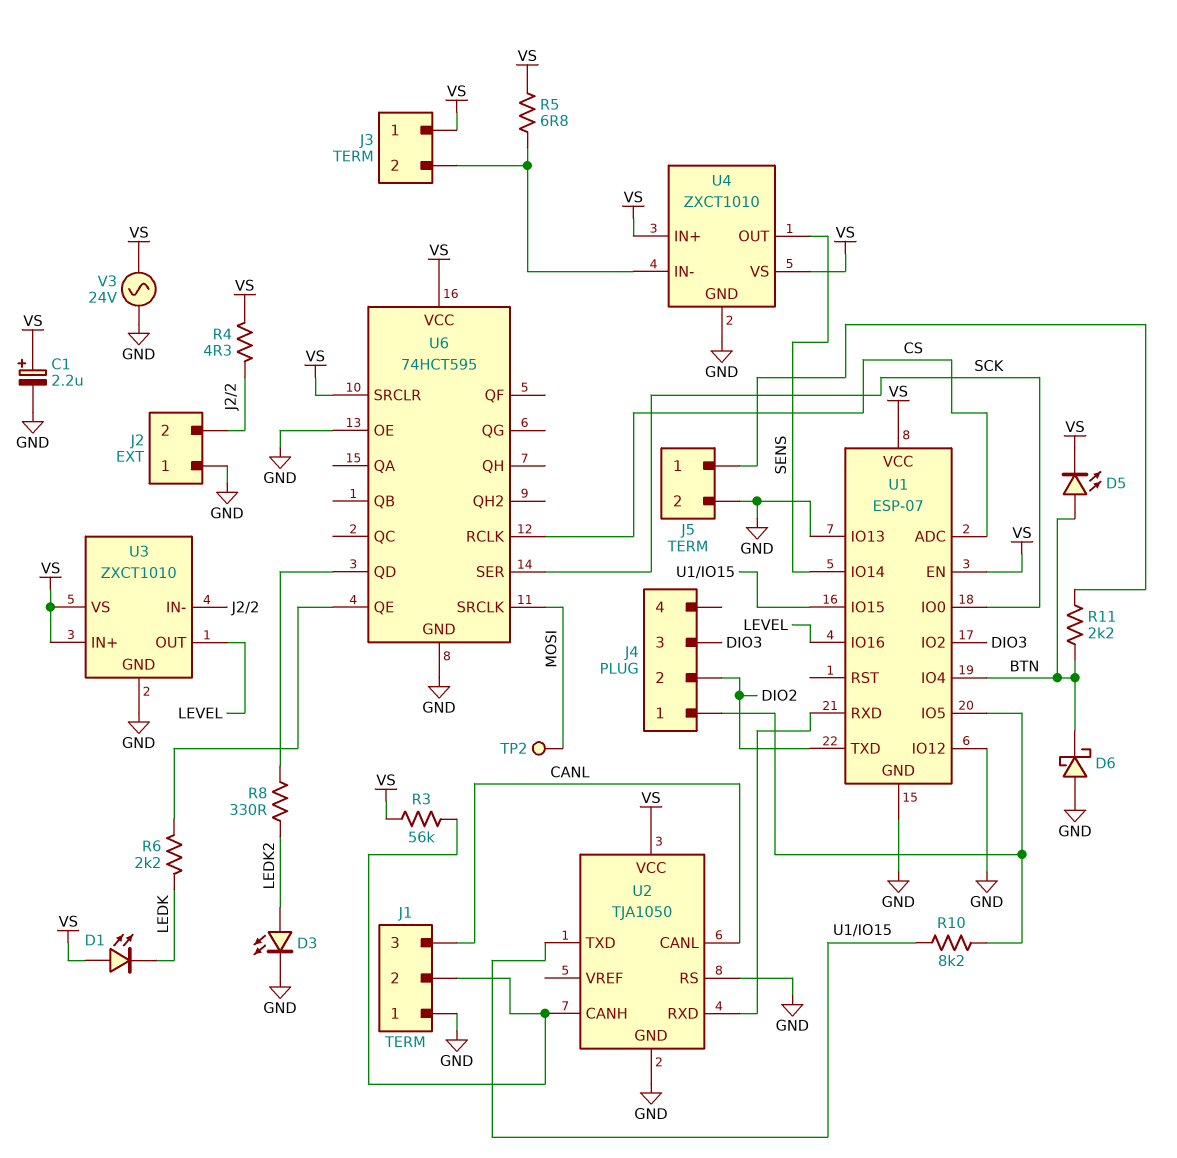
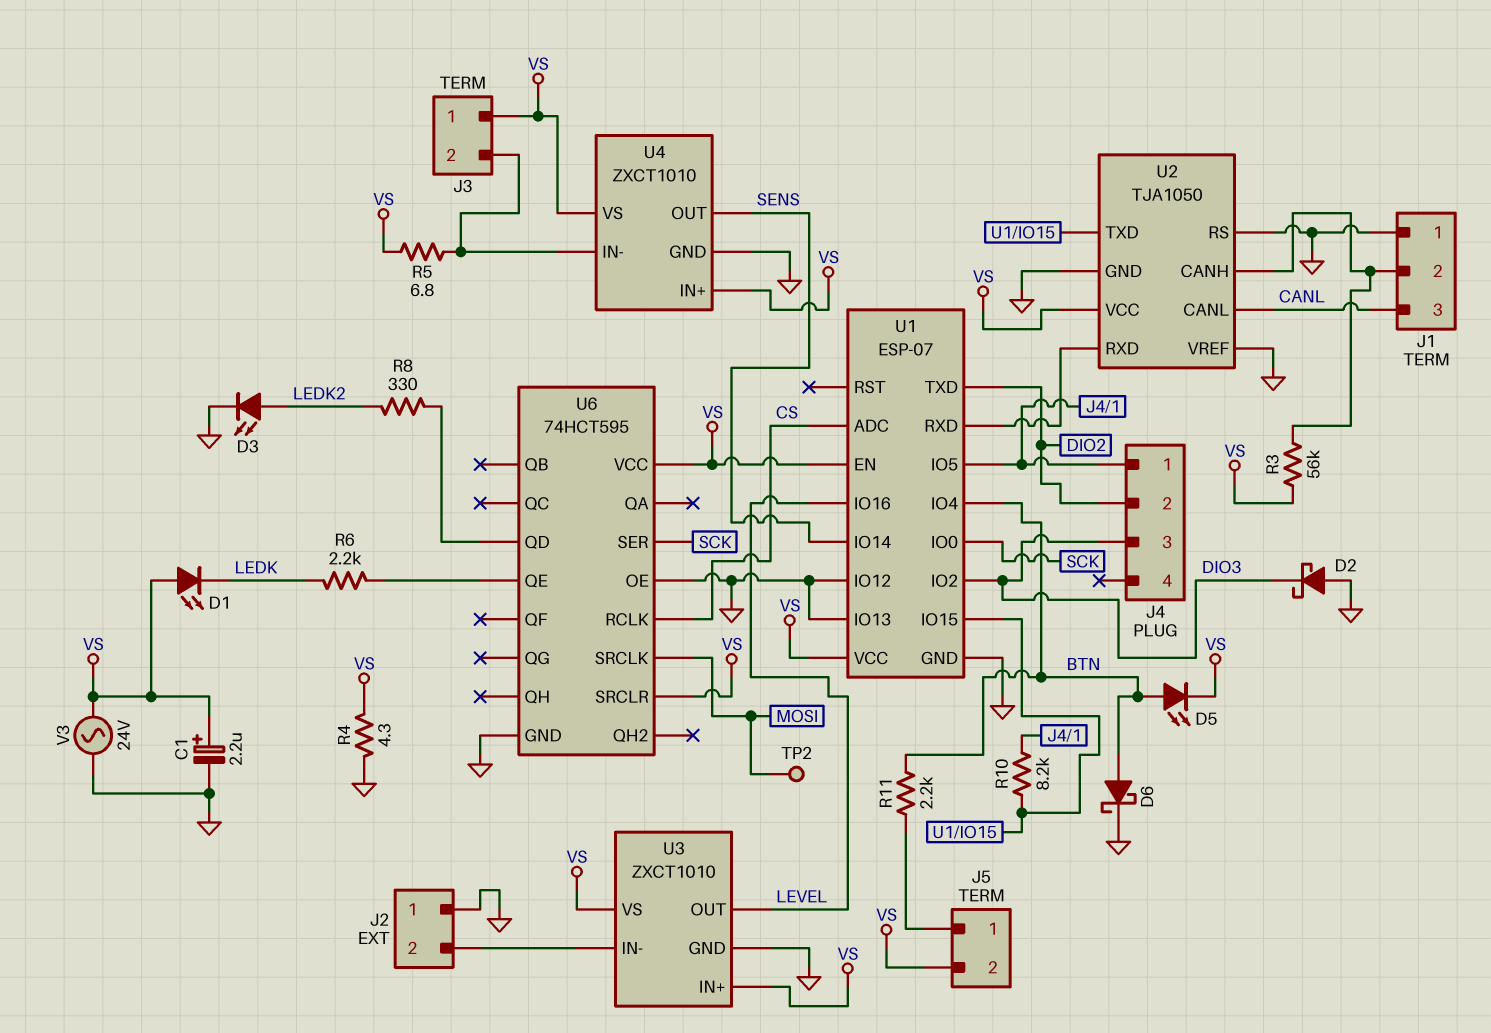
D2: none -> schottky (A GND, K DIO3)
D6: schottky (A GND, K BTN) -> schottky (A BTN, K GND)
J5 pin 2: GND -> VS
R4: 4.3 (J2/2, VS) -> 4.3 (GND, VS)
U2 pin VREF: none -> GND

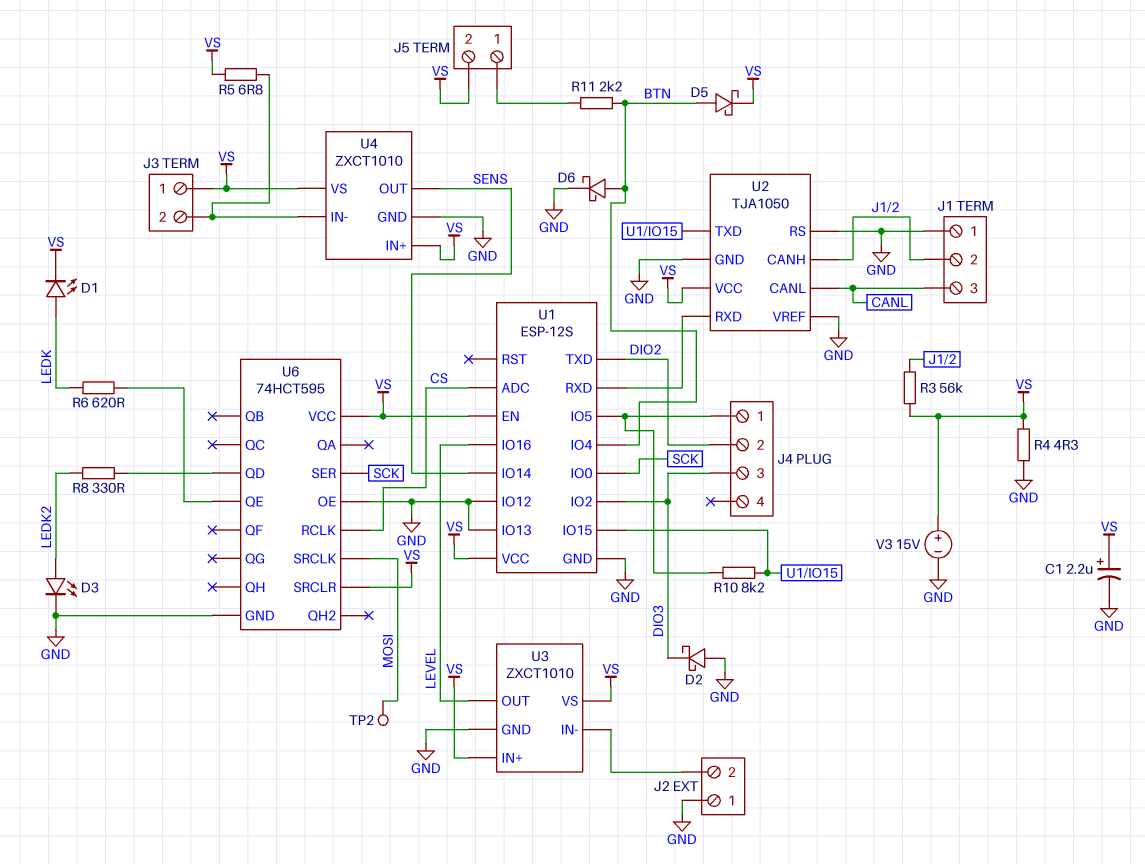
D1: LED (A VS, K LEDK) -> LED (A LEDK, K VS)
D5: LED (A BTN, K VS) -> schottky (A BTN, K VS)
R6: 2.2k (LEDK, U6/QE) -> 620 (LEDK, U6/QE)
U1: ESP-07 -> ESP-12S
V3: AC 24V (GND, VS) -> 15V (plus VS, minus GND)

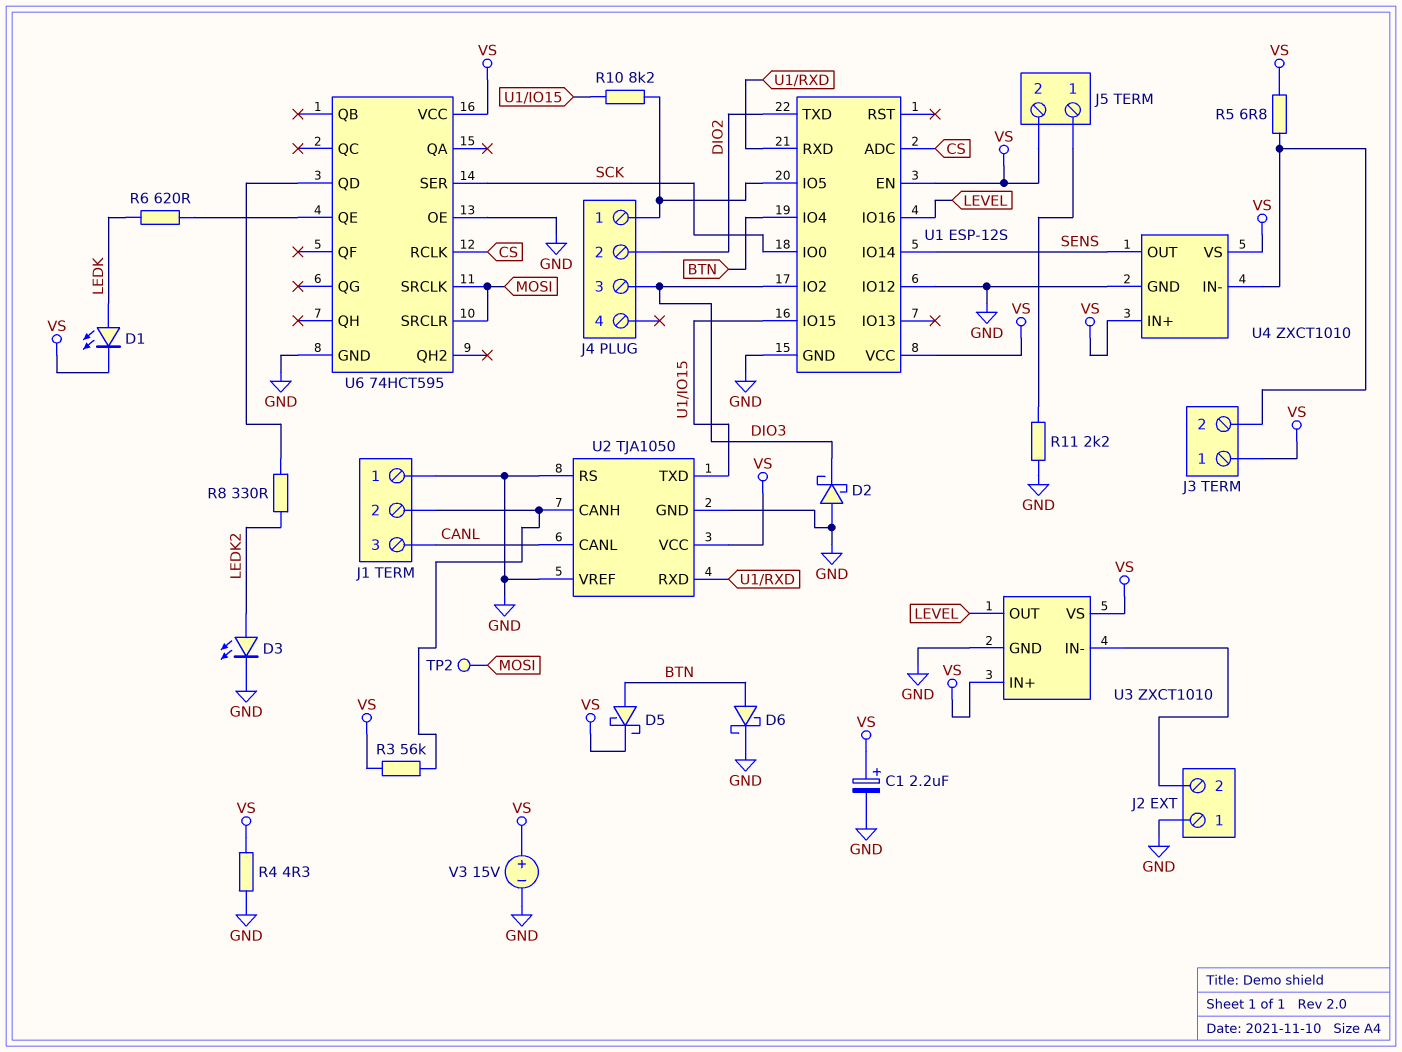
R11: 2.2k (BTN, J5/1) -> 2.2k (GND, J5/1)
U1 pin IO13: GND -> none
U6 pin SRCLR: VS -> MOSI

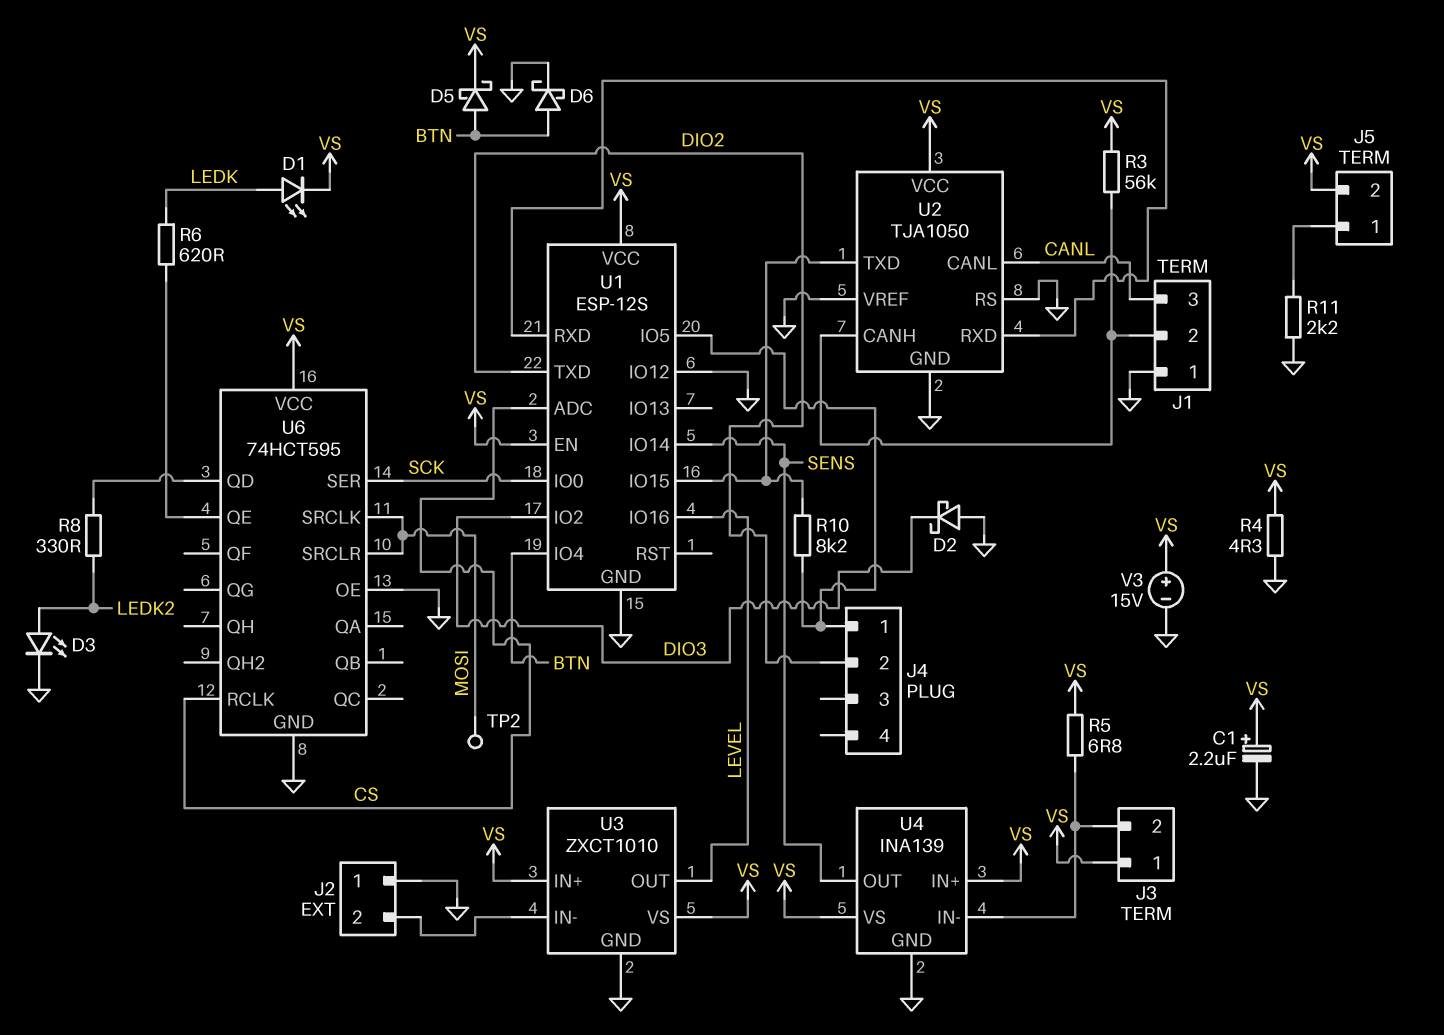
J4 pin 3: DIO3 -> none
U4: ZXCT1010 -> INA139

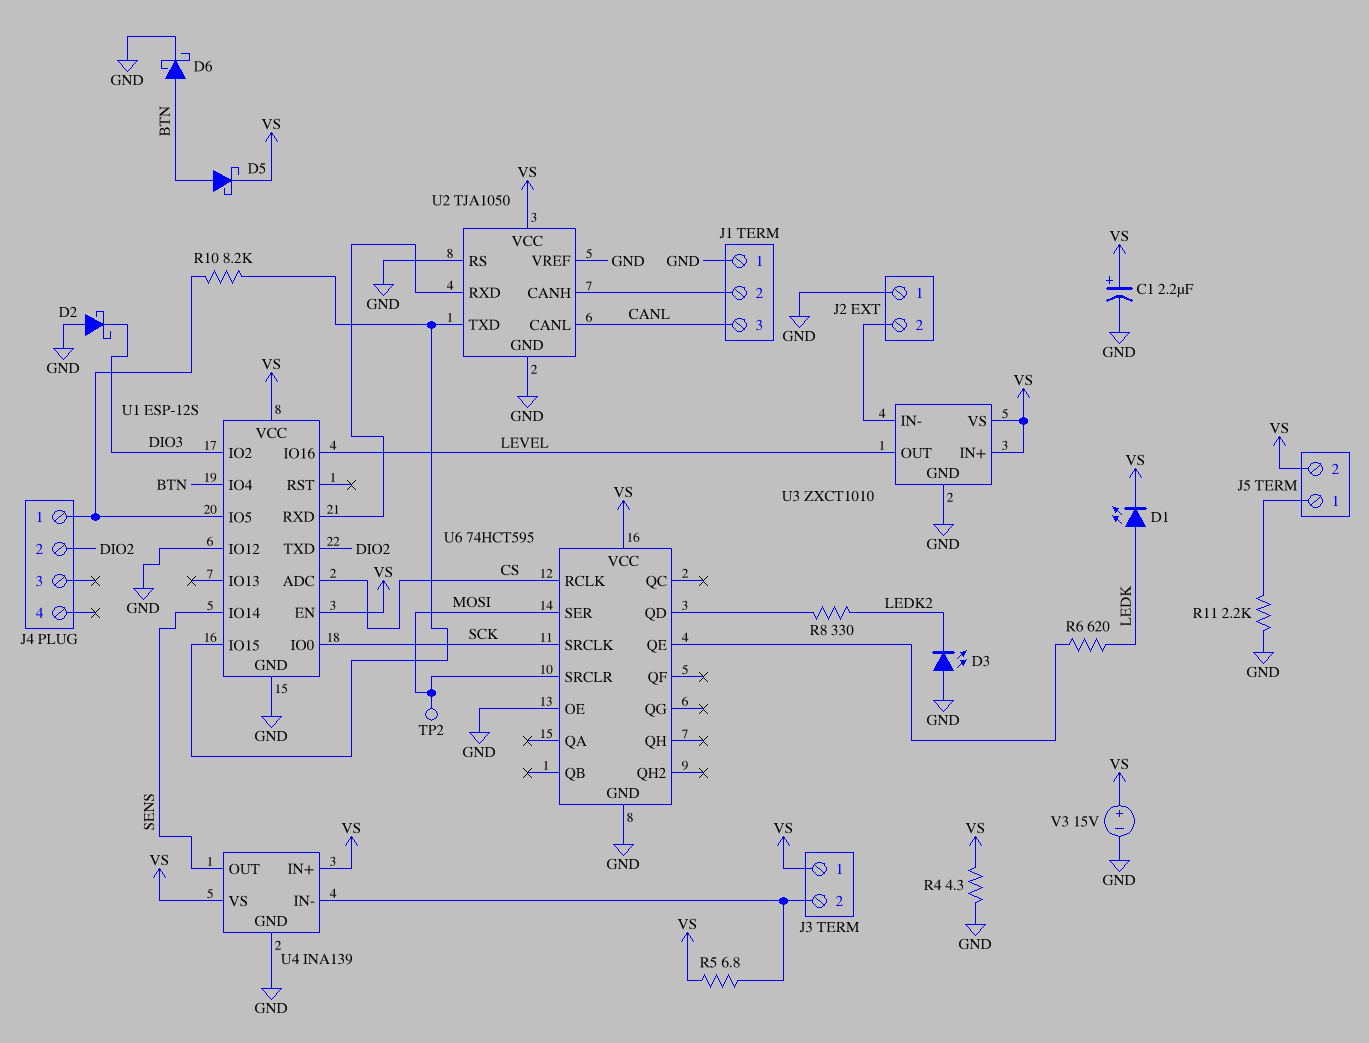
D3: LED (A LEDK2, K GND) -> LED (A GND, K LEDK2)
R3: 56k (J1/2, VS) -> none
U6 pin SER: SCK -> MOSI
U6 pin SRCLK: MOSI -> SCK

